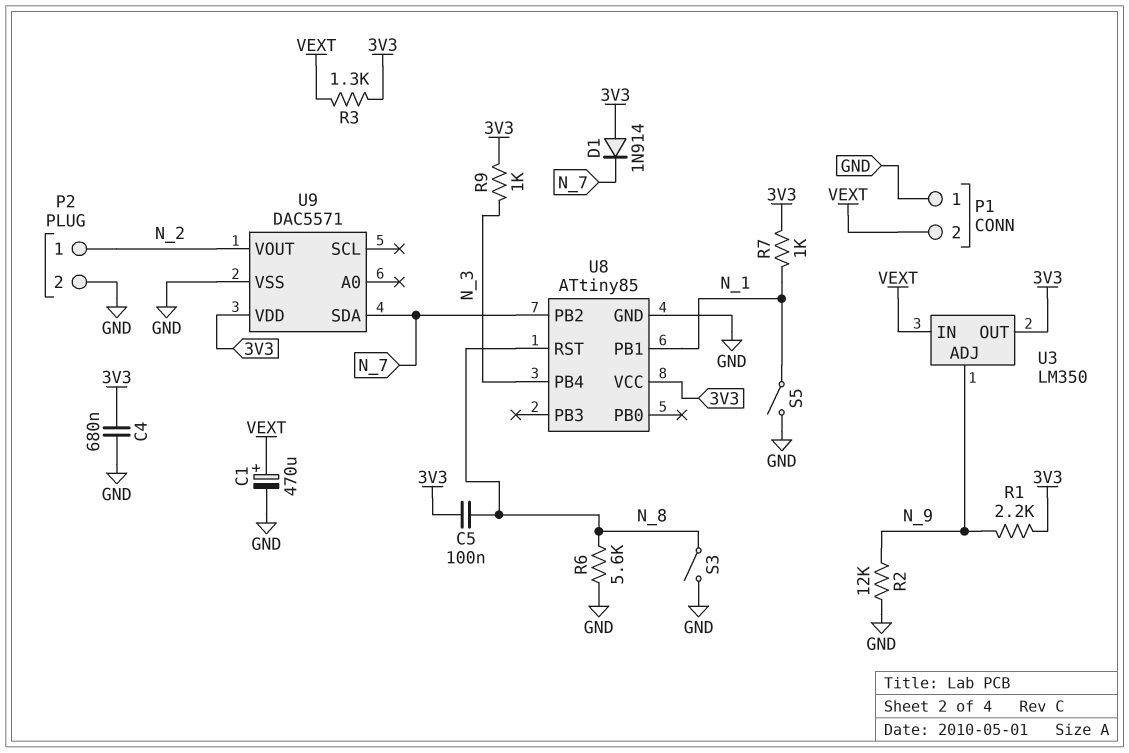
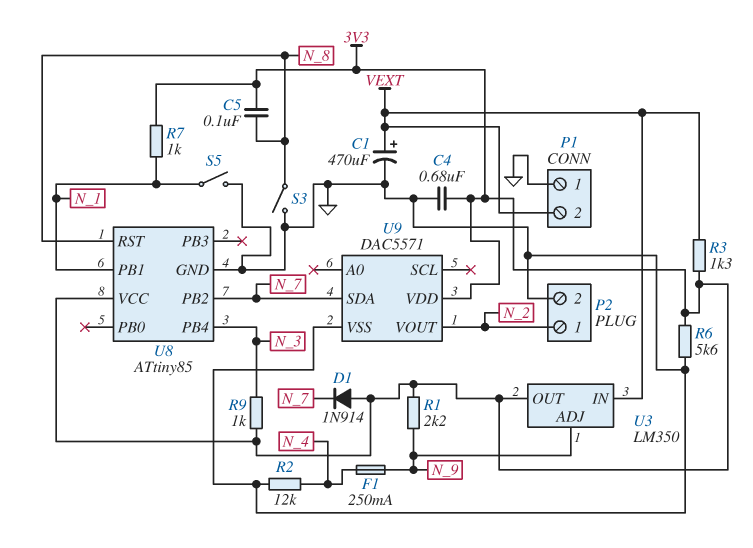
F1: none -> 250mA (N_4, N_9)
R2: 12k (GND, N_9) -> 12k (GND, N_4)
R6: 5.6k (GND, N_8) -> 5.6k (3V3, GND)

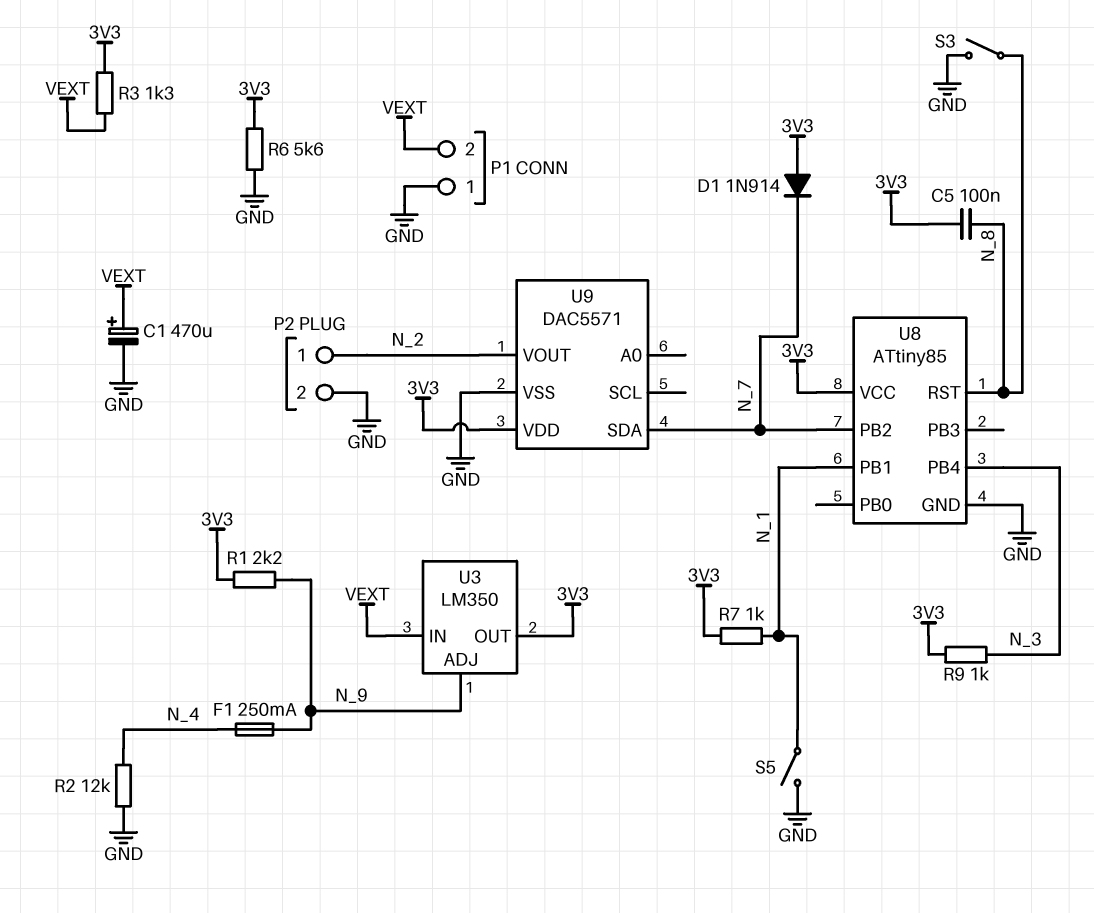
C4: 680nF (3V3, GND) -> none

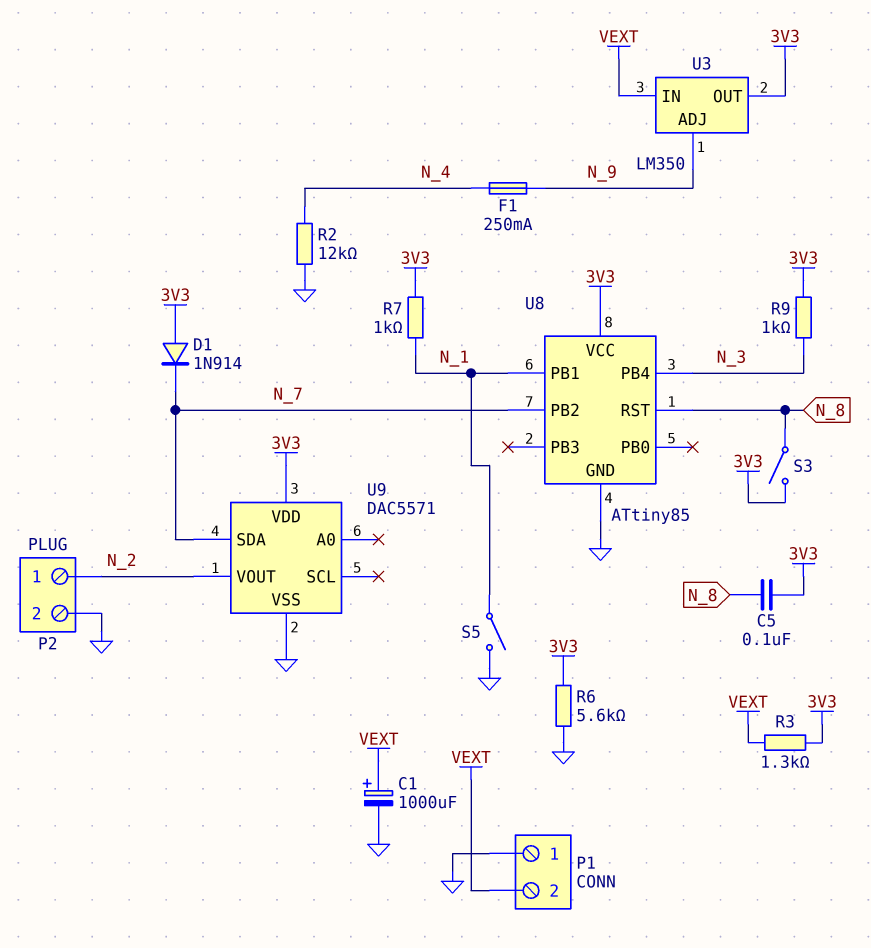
C1: 470uF (plus VEXT, minus GND) -> 1000uF (plus VEXT, minus GND)
R1: 2.2k (3V3, N_9) -> none
S3: switch (GND, N_8) -> switch (3V3, N_8)

